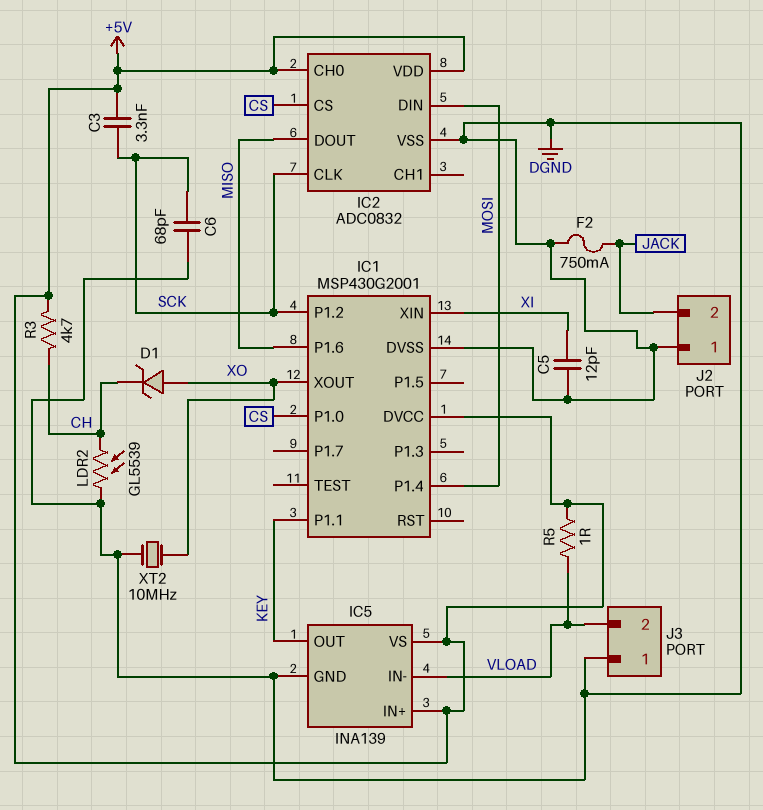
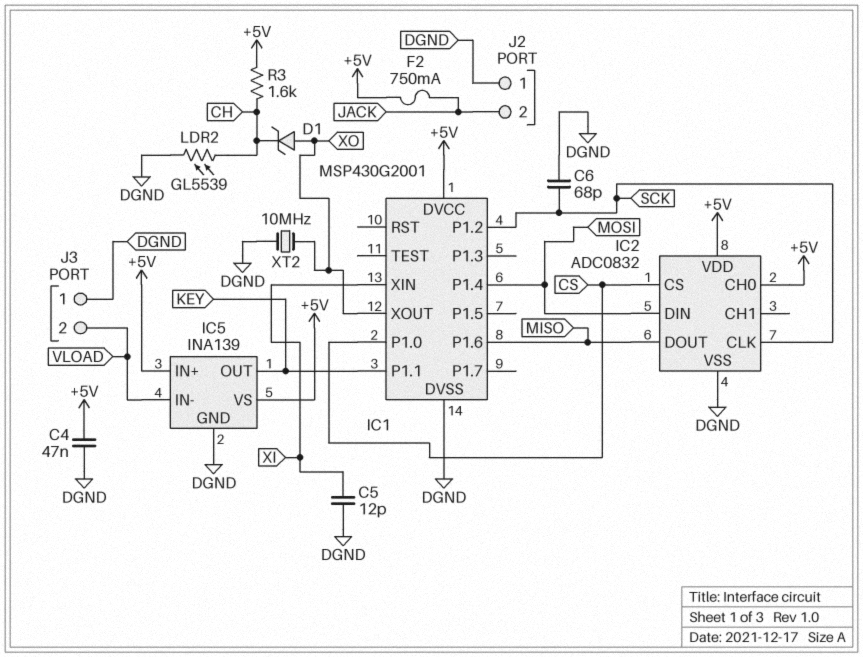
C3: 3.3nF (+5V, SCK) -> none
C4: none -> 47nF (+5V, DGND)
F2: 750mA (DGND, JACK) -> 750mA (+5V, JACK)
R3: 4.7k (+5V, CH) -> 1.6k (+5V, CH)
R5: 1 (+5V, VLOAD) -> none

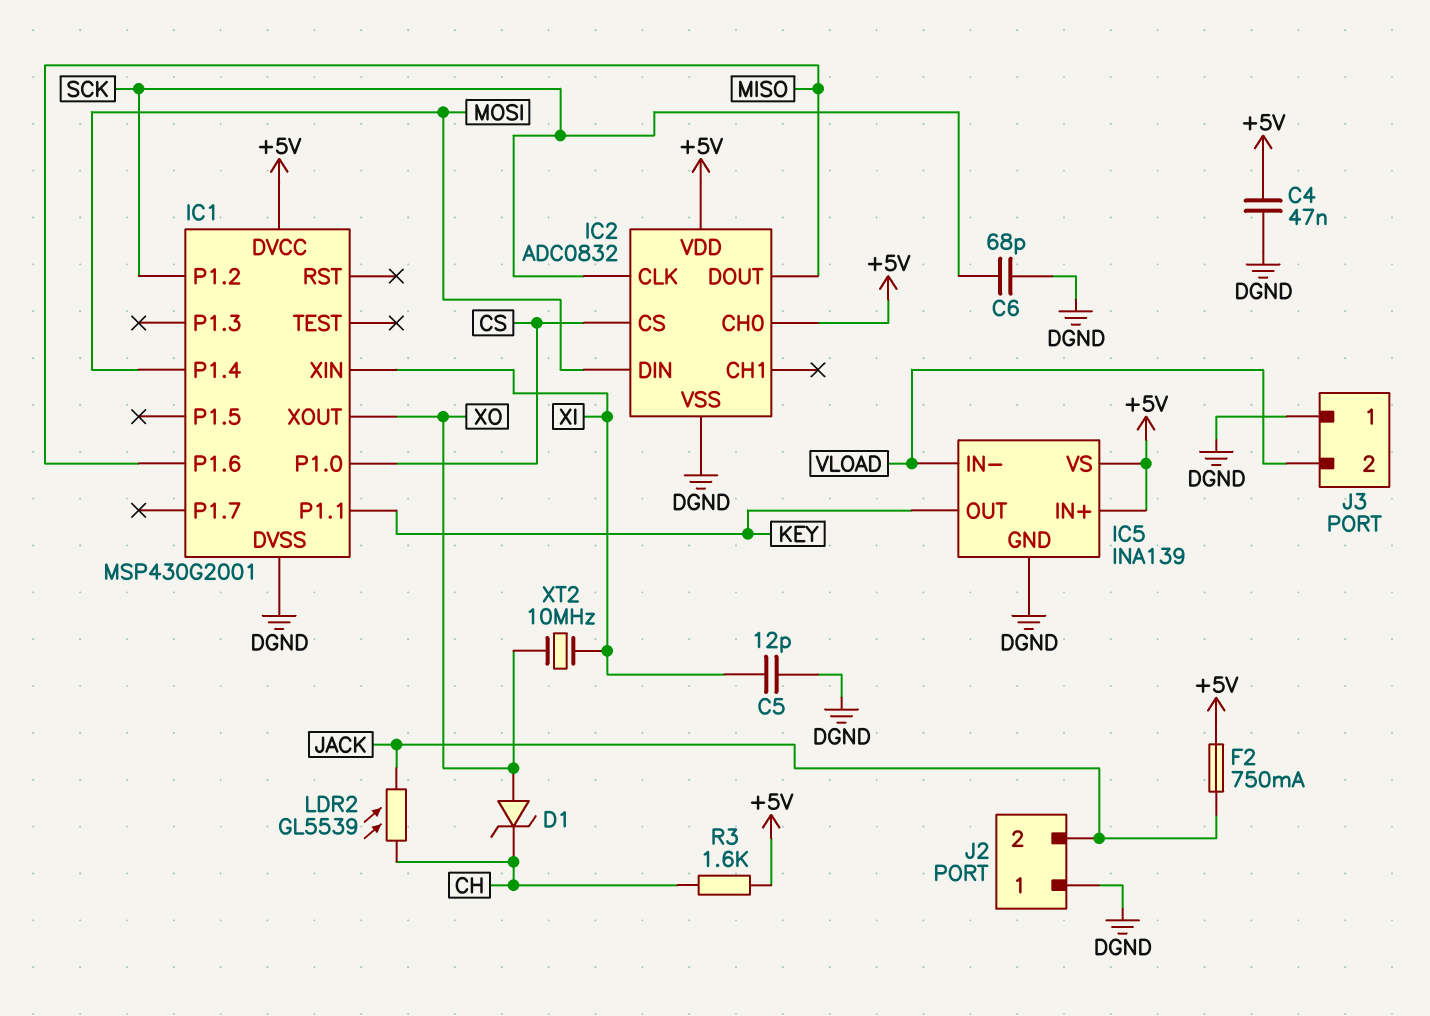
LDR2: GL5539 (CH, DGND) -> GL5539 (CH, JACK)
XT2: 10MHz (DGND, XO) -> 10MHz (XI, XO)

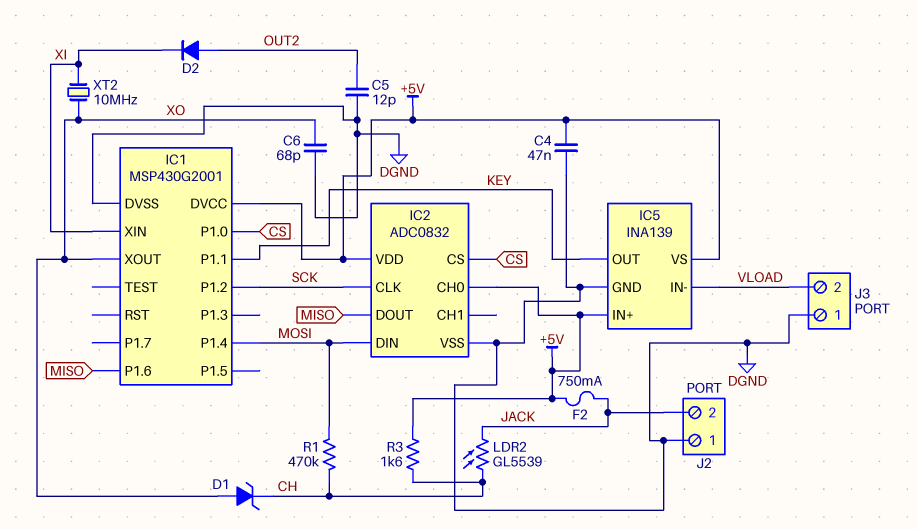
C5: 12pF (DGND, XI) -> 12pF (DGND, OUT2)
C6: 68pF (DGND, SCK) -> 68pF (DGND, XO)
D2: none -> diode (A OUT2, K XI)
R1: none -> 470k (CH, MOSI)

